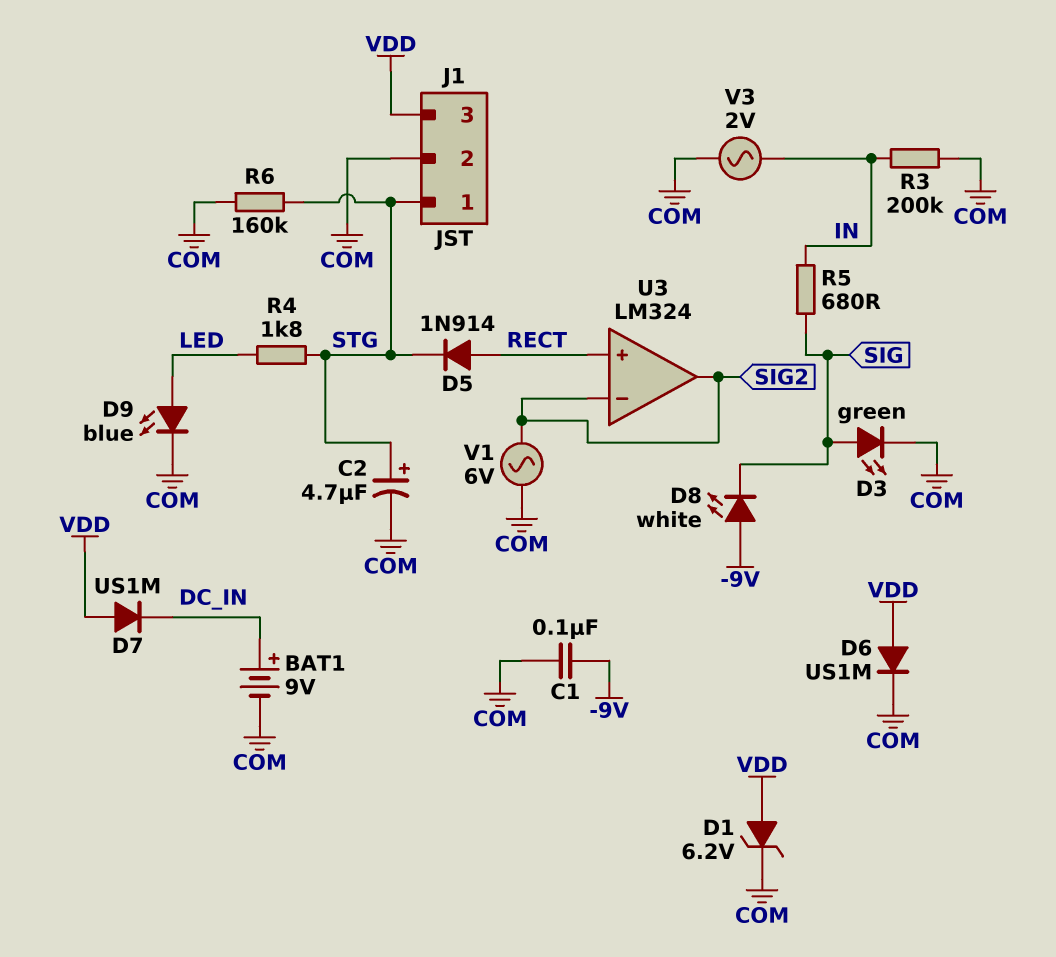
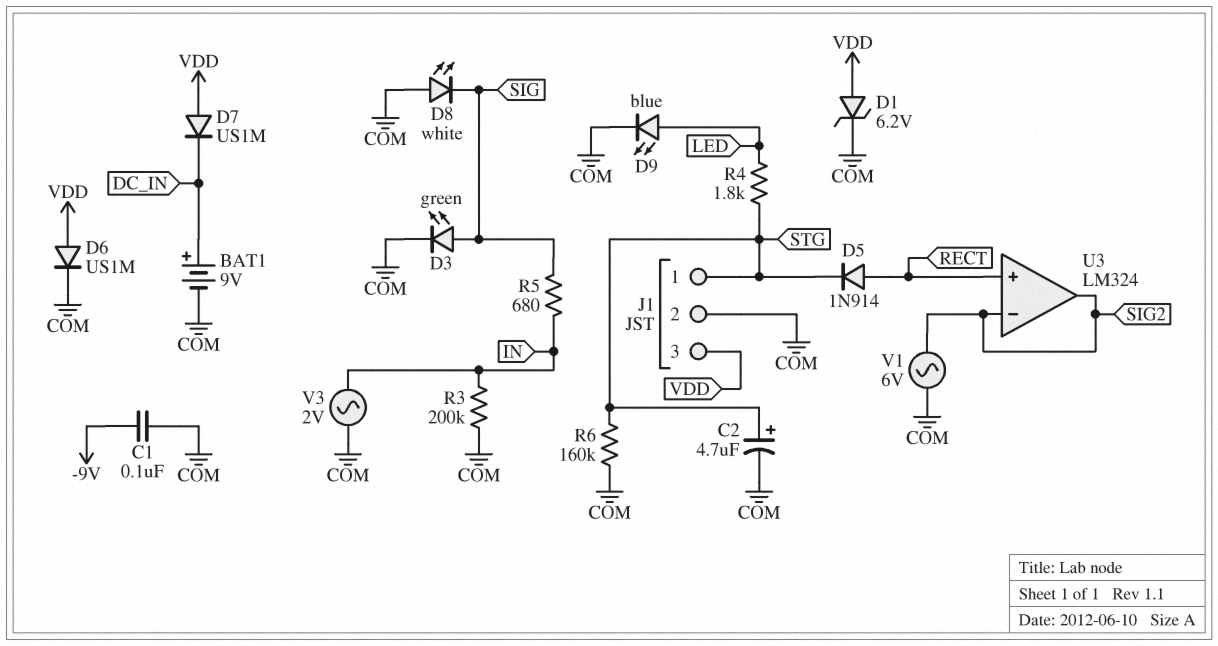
D8: LED white (A -9V, K SIG) -> LED white (A COM, K SIG)

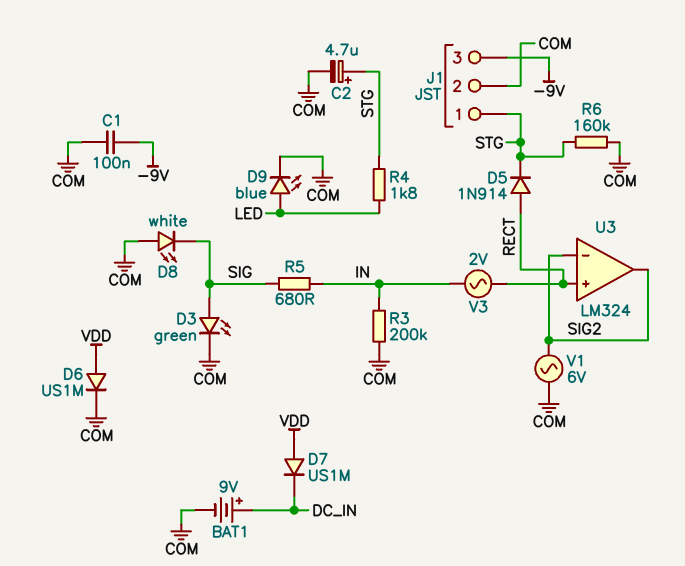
D1: zener 6.2V (A VDD, K COM) -> none
J1 pin 3: VDD -> -9V
V3: AC 2V (COM, IN) -> AC 2V (IN, RECT)

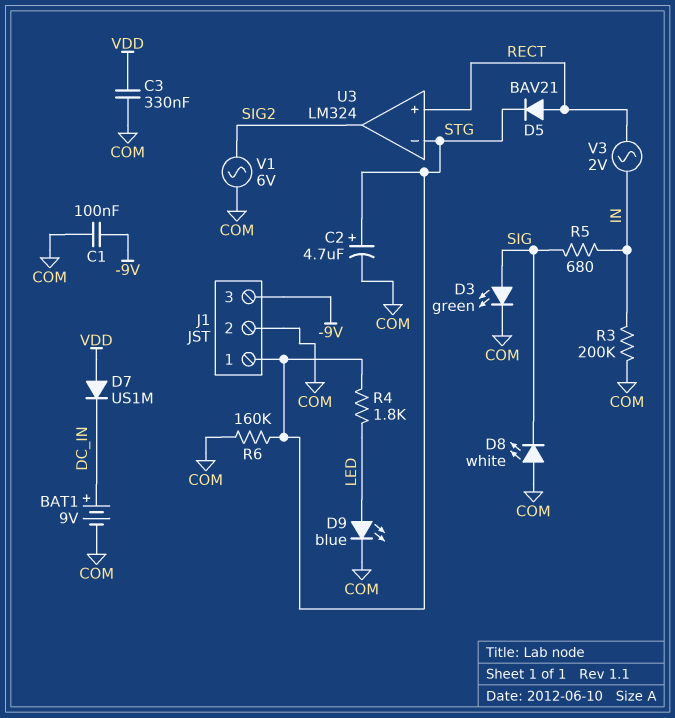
C3: none -> 330nF (COM, VDD)
D5: diode 1N914 (A RECT, K STG) -> diode BAV21 (A RECT, K STG)
D6: diode US1M (A VDD, K COM) -> none
U3 pin in-: SIG2 -> STG

